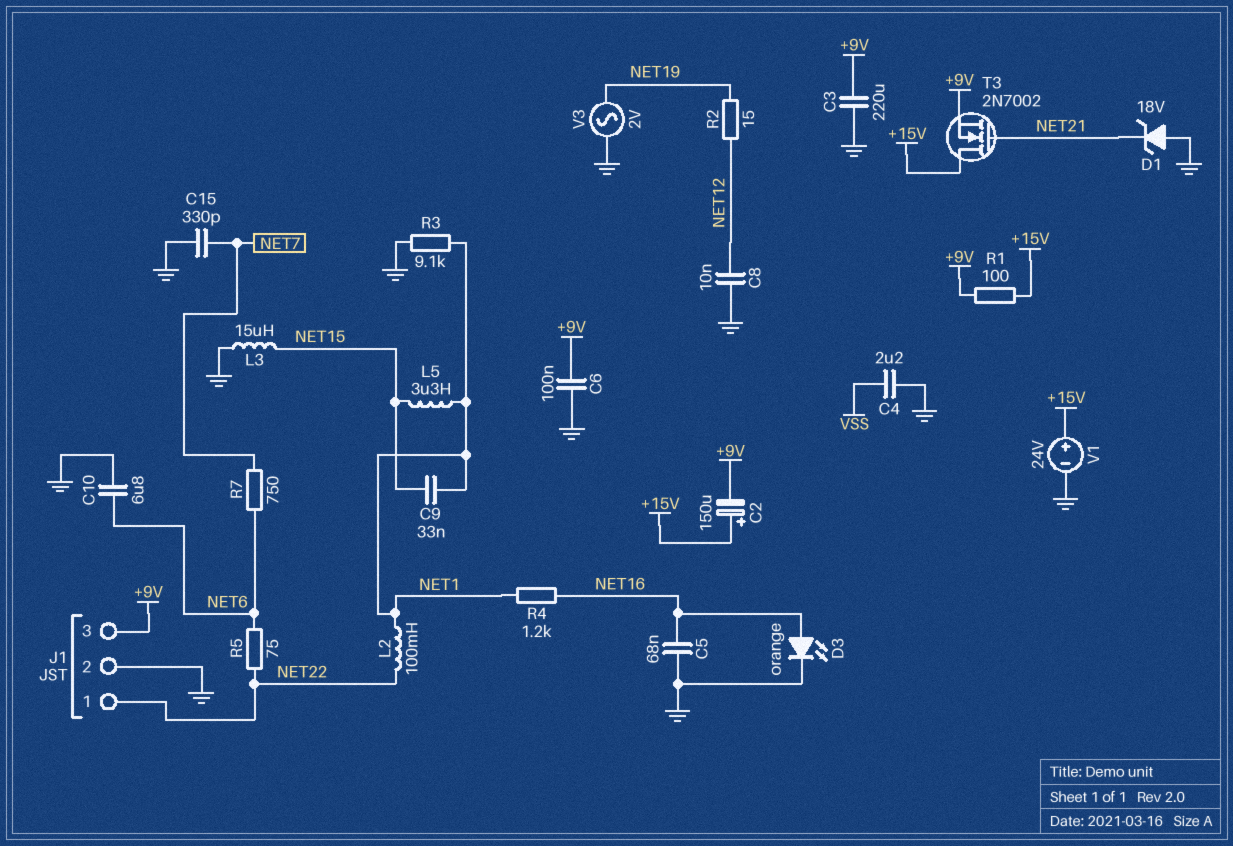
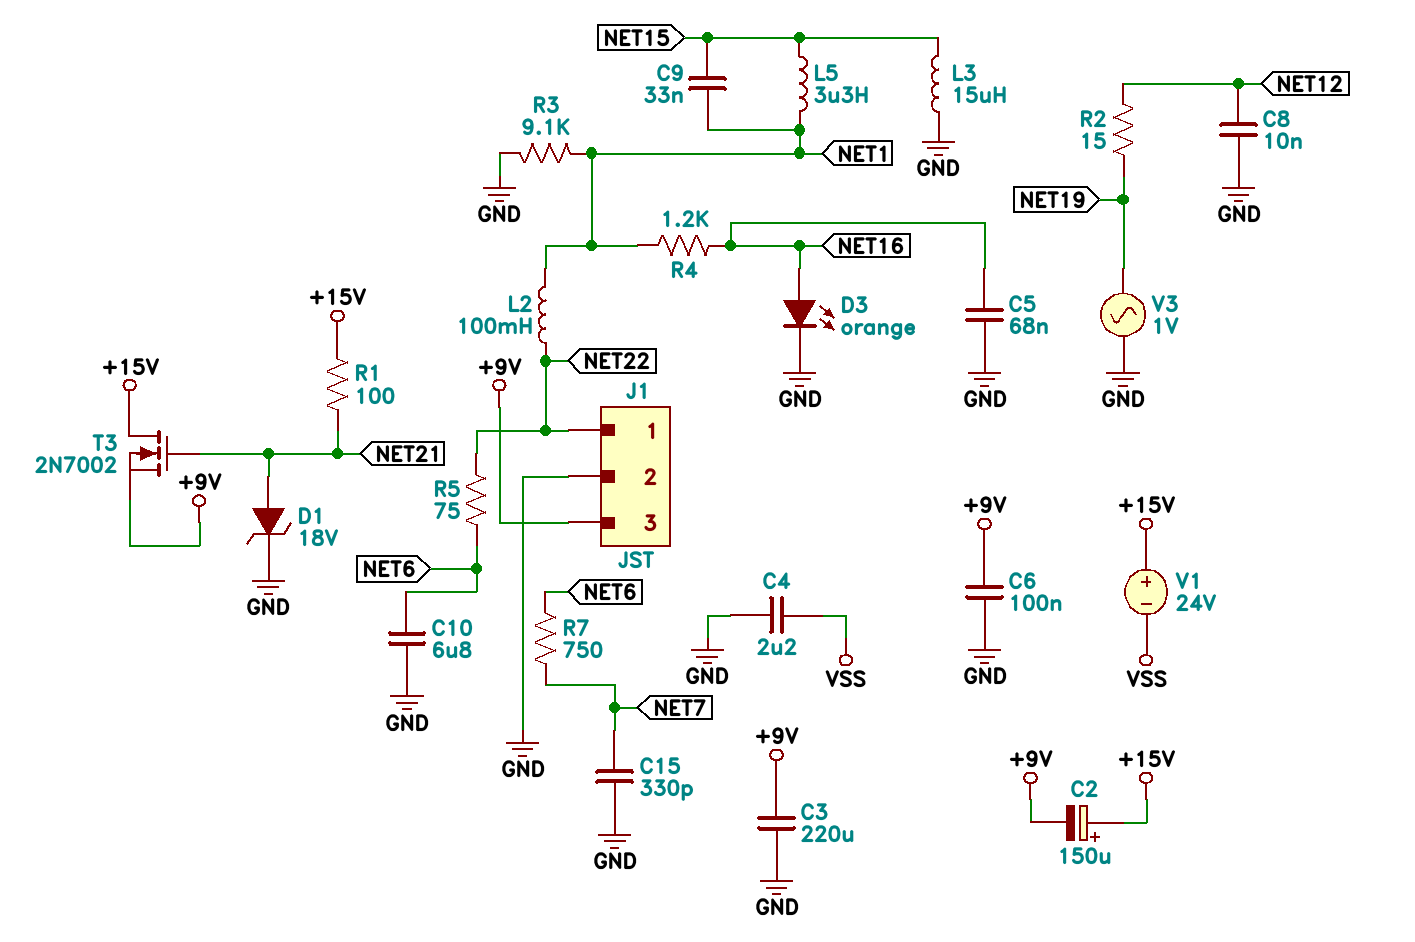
D1: zener 18V (A GND, K NET21) -> zener 18V (A NET21, K GND)
R1: 100 (+9V, +15V) -> 100 (+15V, NET21)
V1: 24V (plus +15V, minus GND) -> 24V (plus +15V, minus VSS)
V3: AC 2V (GND, NET19) -> AC 1V (GND, NET19)

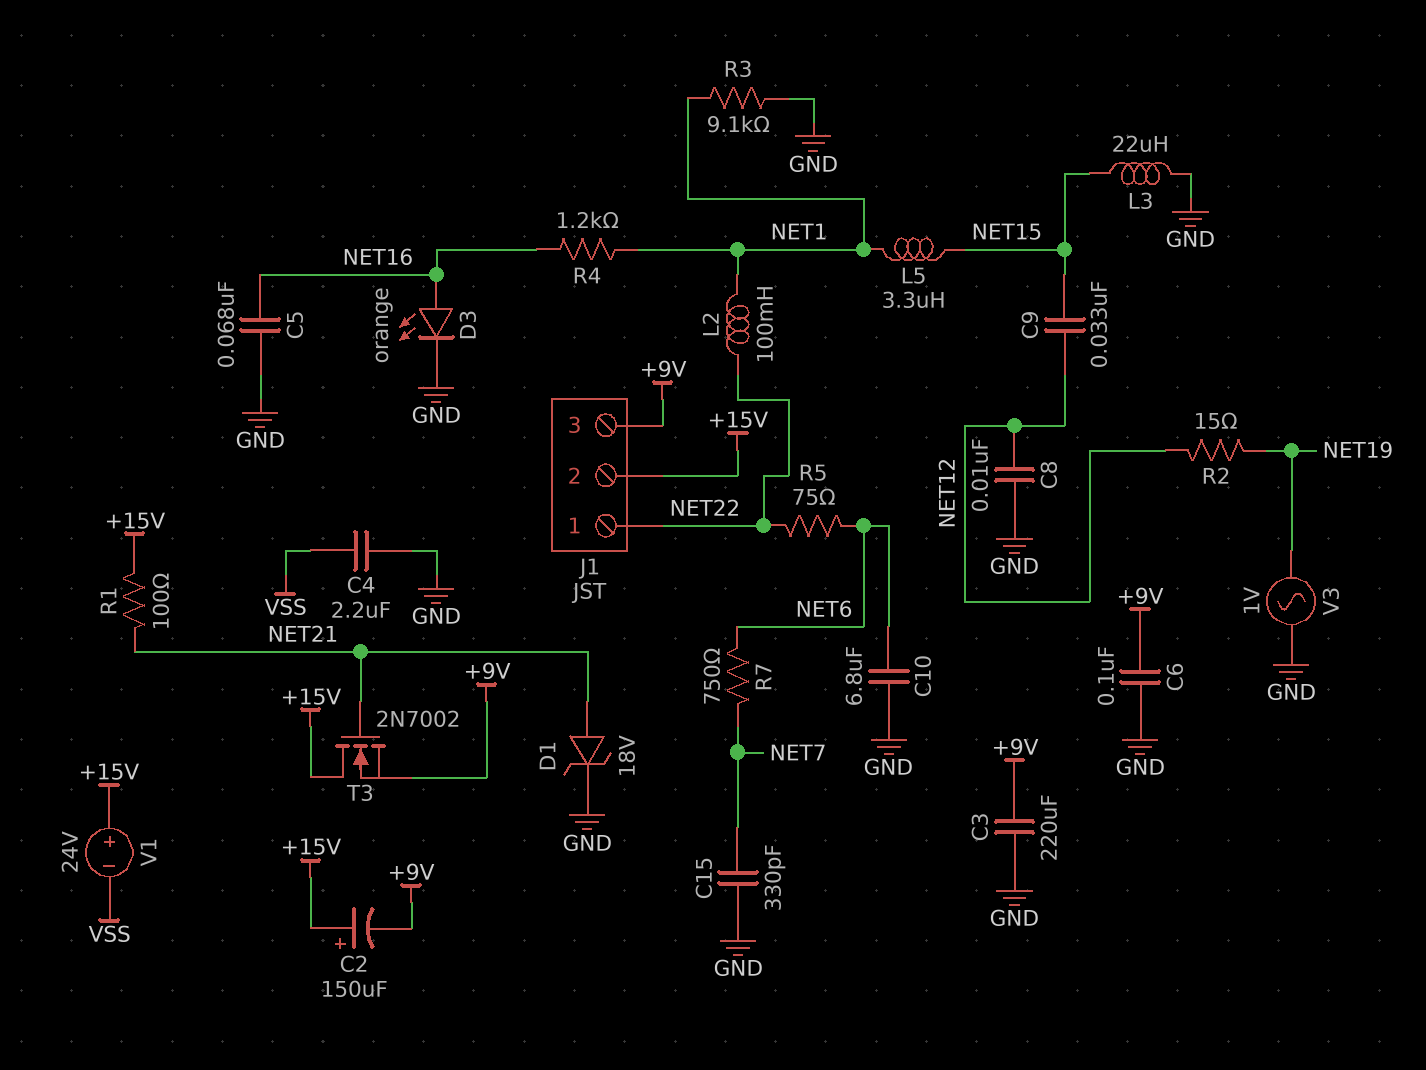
C9: 33nF (NET1, NET15) -> 33nF (NET12, NET15)
J1 pin 2: GND -> +15V
L3: 15uH (GND, NET15) -> 22uH (GND, NET15)

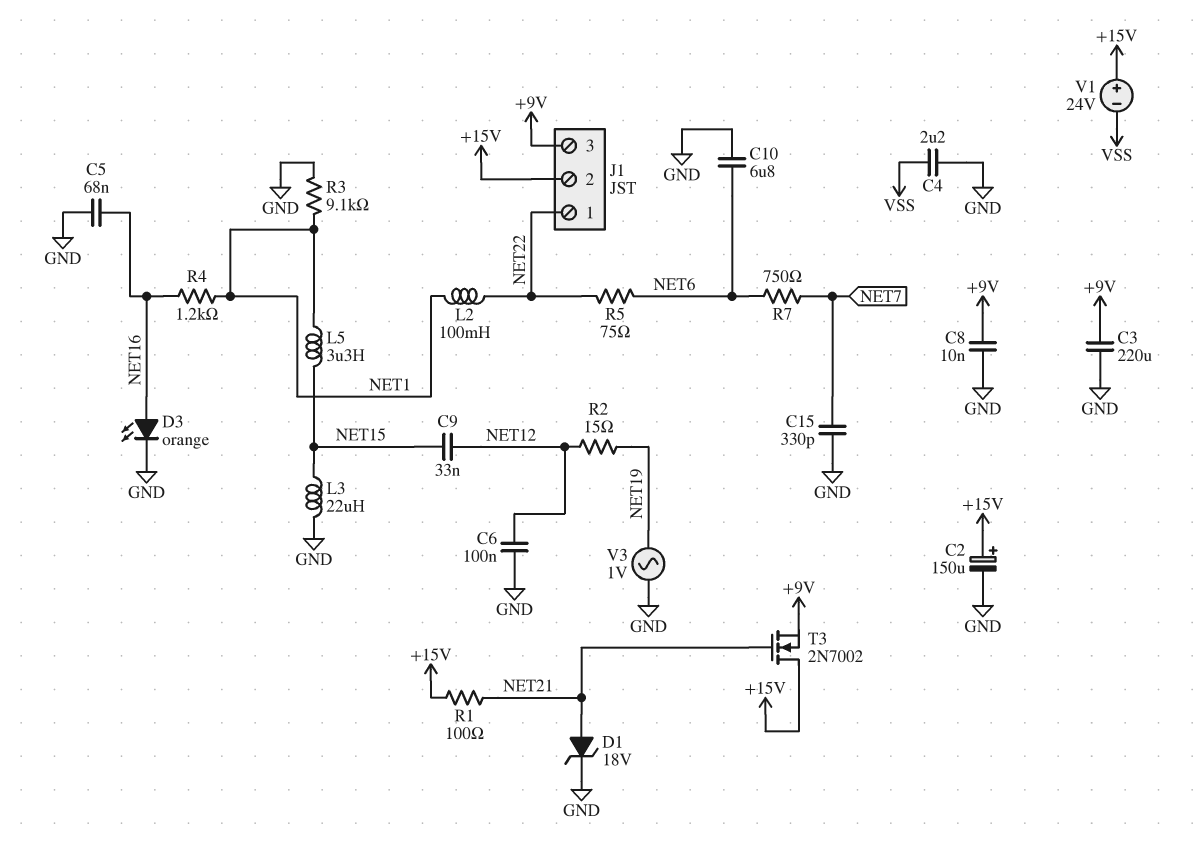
C2: 150uF (plus +15V, minus +9V) -> 150uF (plus +15V, minus GND)
C6: 100nF (+9V, GND) -> 100nF (GND, NET12)
C8: 10nF (GND, NET12) -> 10nF (+9V, GND)

